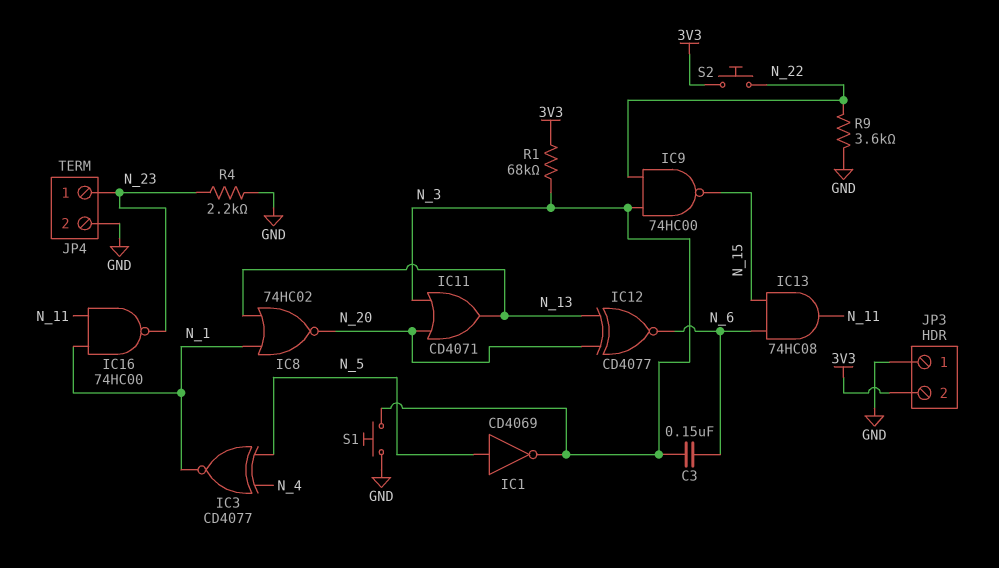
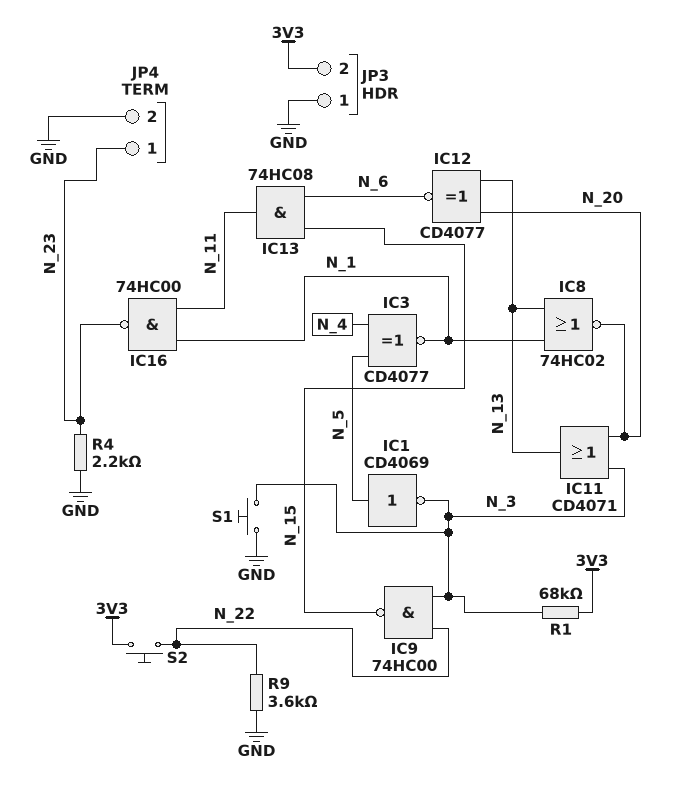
C3: 150nF (N_3, N_6) -> none

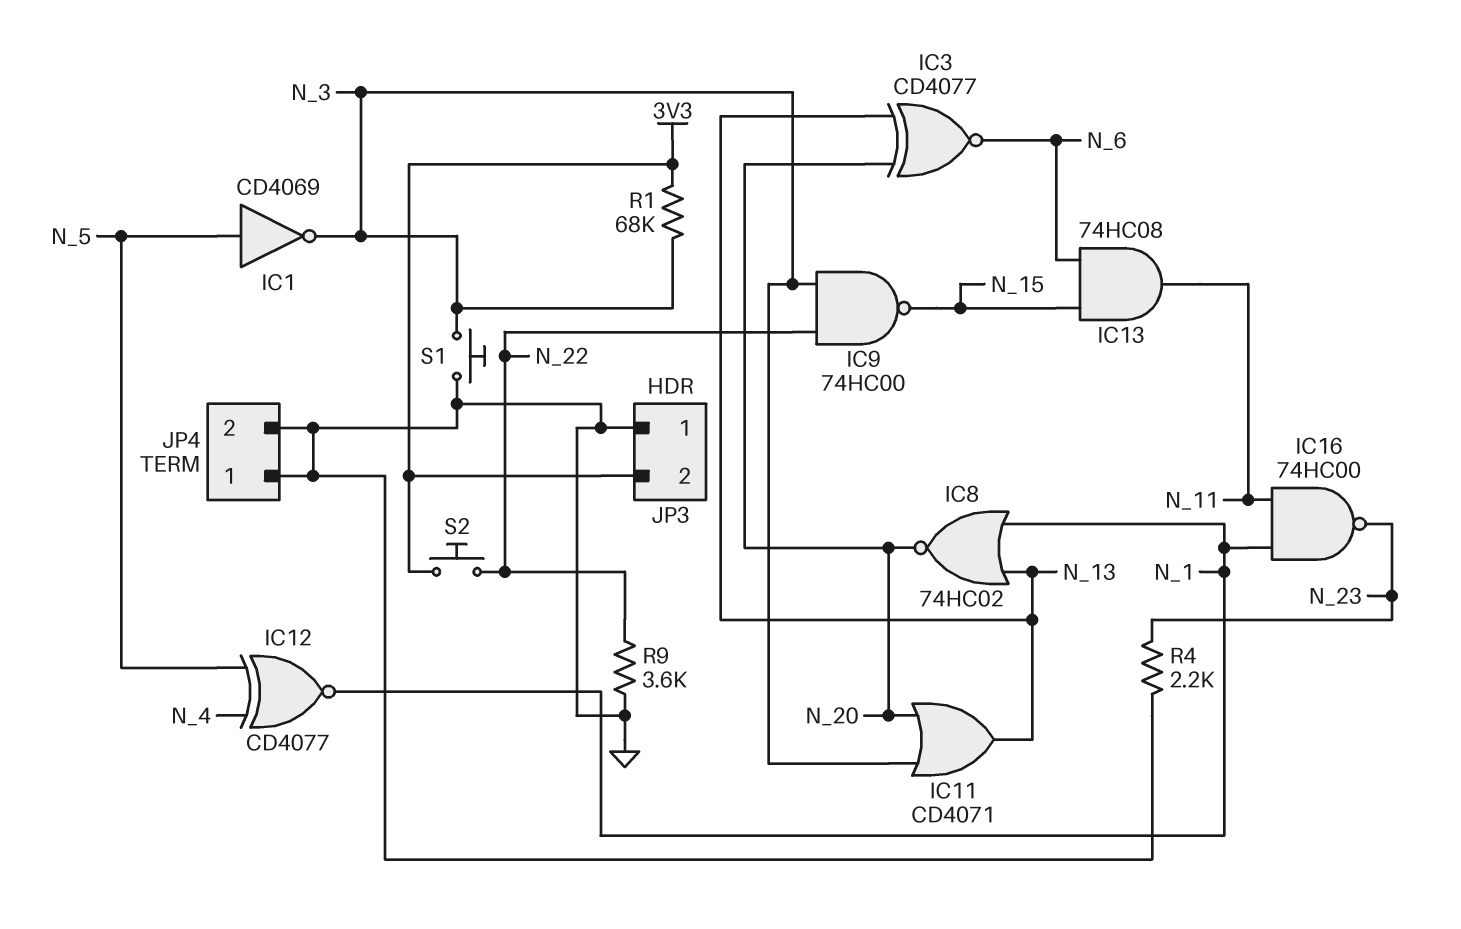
IC3: XNOR CD4077 (in N_4, in N_5, out N_1) -> XNOR CD4077 (in N_13, in N_20, out N_6)
IC12: XNOR CD4077 (in N_13, in N_20, out N_6) -> XNOR CD4077 (in N_4, in N_5, out N_1)
JP4 pin 1: N_23 -> GND

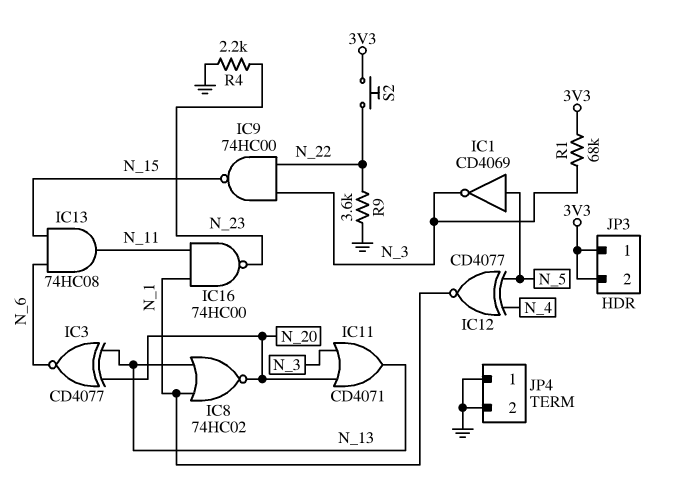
JP3 pin 1: GND -> 3V3
S1: button (GND, N_3) -> none

